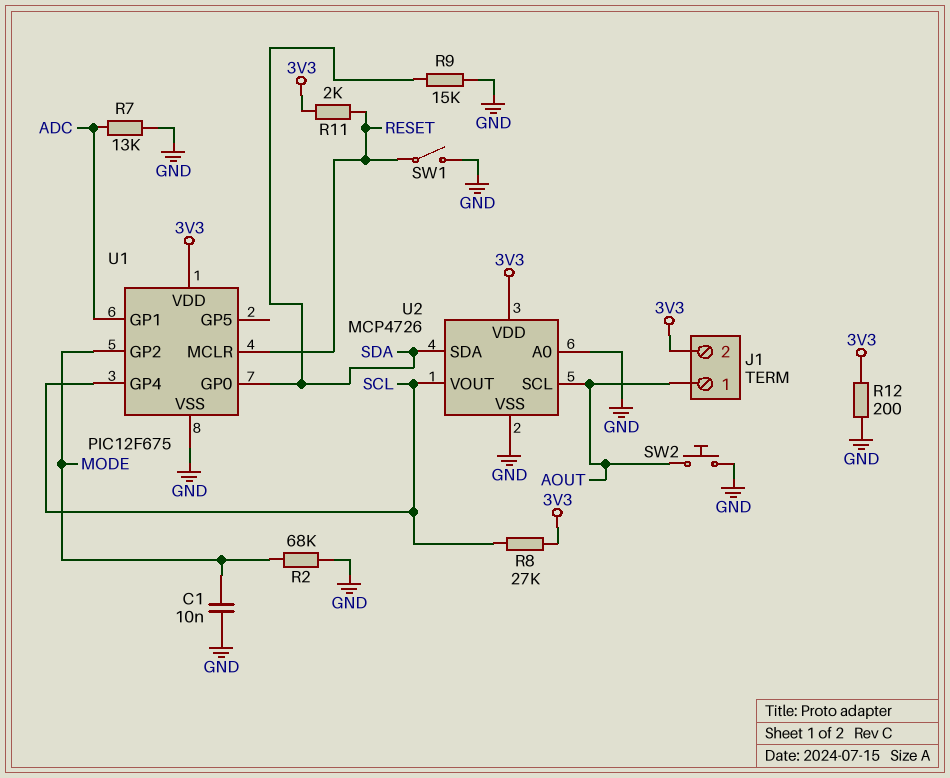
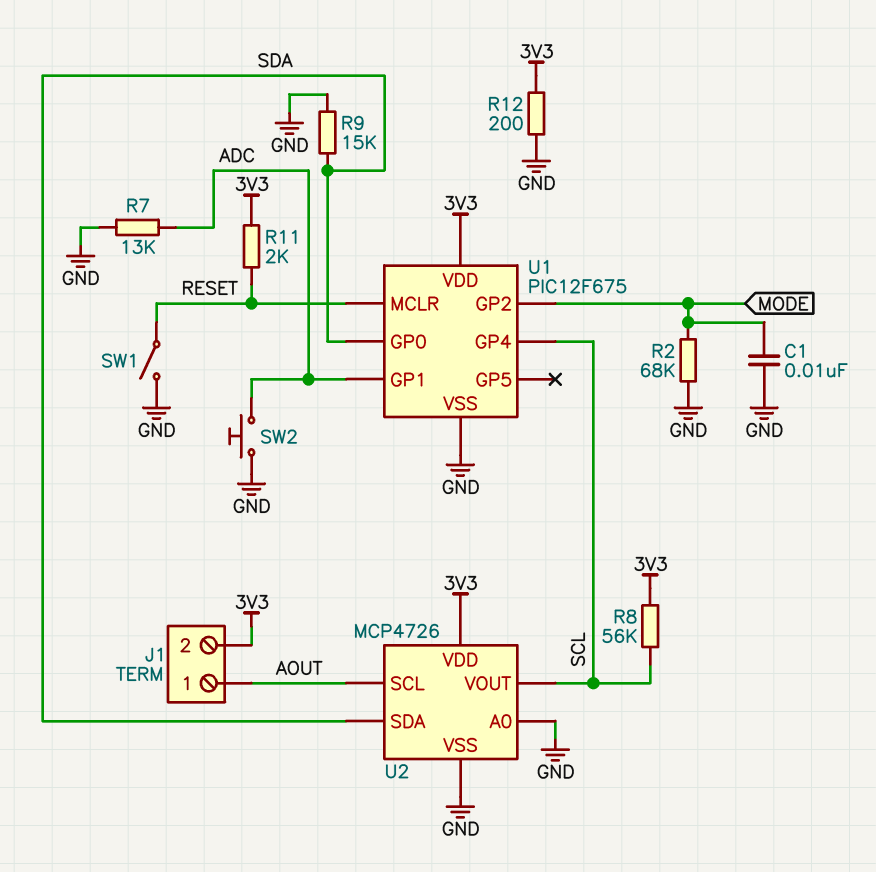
R8: 27k (3V3, SCL) -> 56k (3V3, SCL)
SW2: button (AOUT, GND) -> button (ADC, GND)

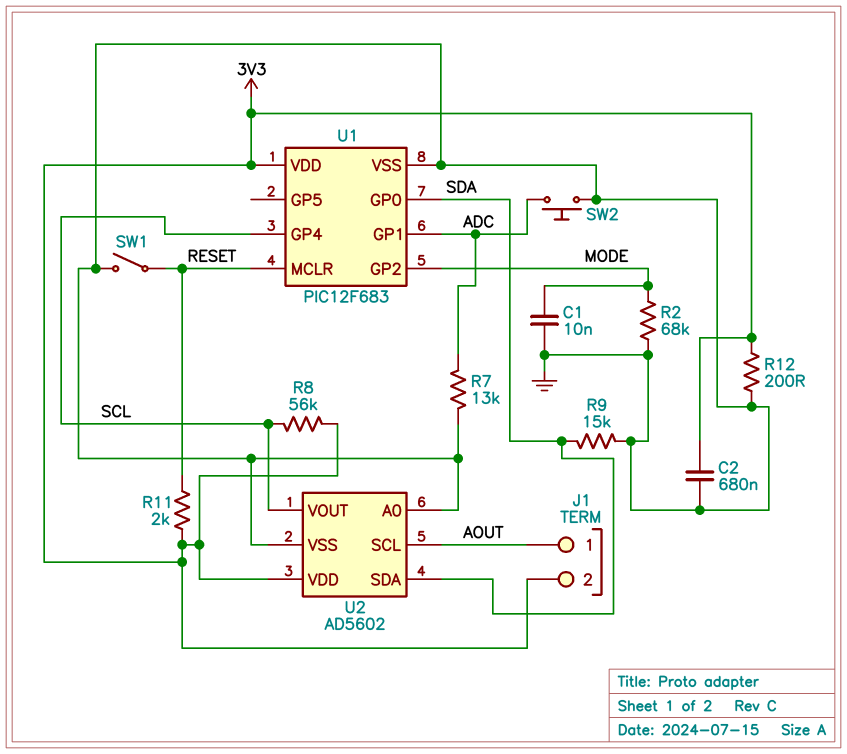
C2: none -> 680nF (3V3, GND)
U1: PIC12F675 -> PIC12F683
U2: MCP4726 -> AD5602

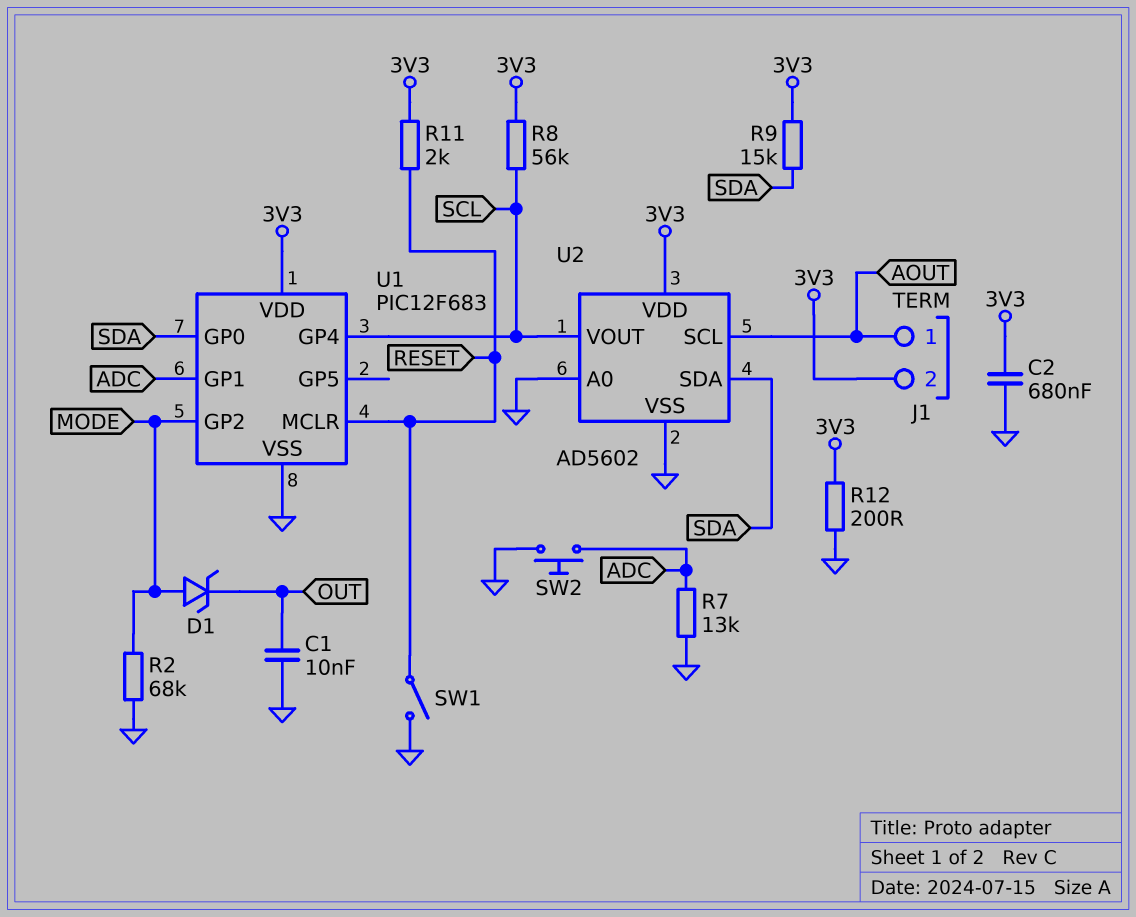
C1: 10nF (GND, MODE) -> 10nF (GND, OUT)
D1: none -> zener (A MODE, K OUT)
R9: 15k (GND, SDA) -> 15k (3V3, SDA)

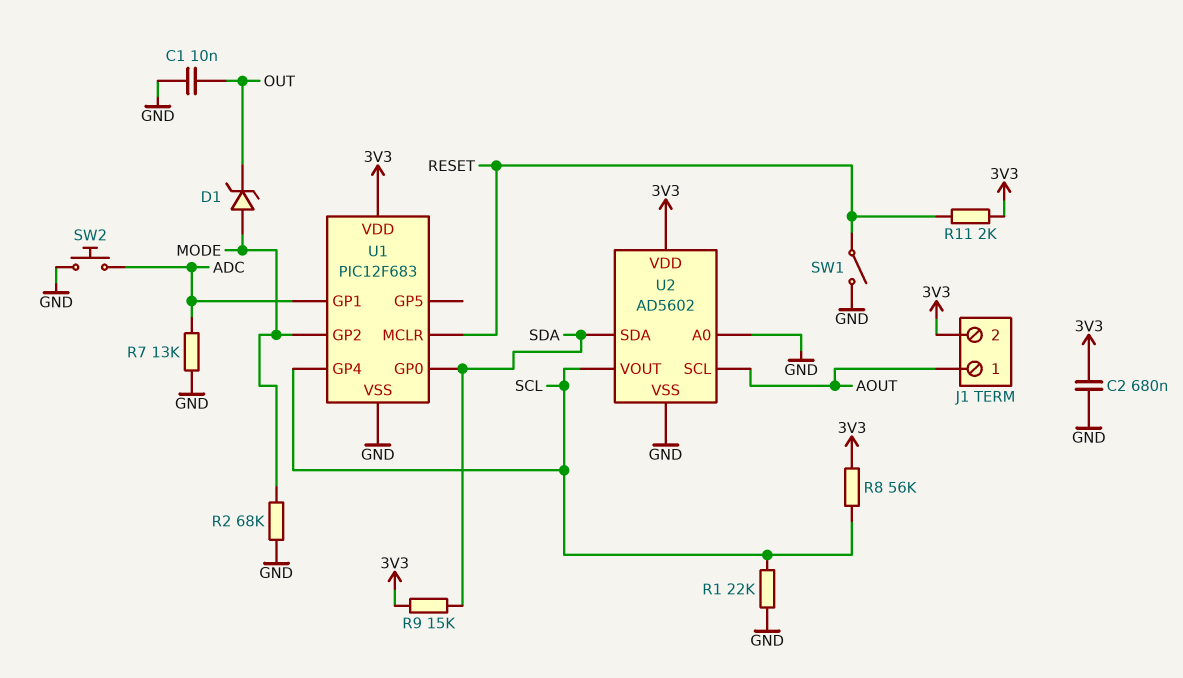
R1: none -> 22k (GND, SCL)
R12: 200 (3V3, GND) -> none

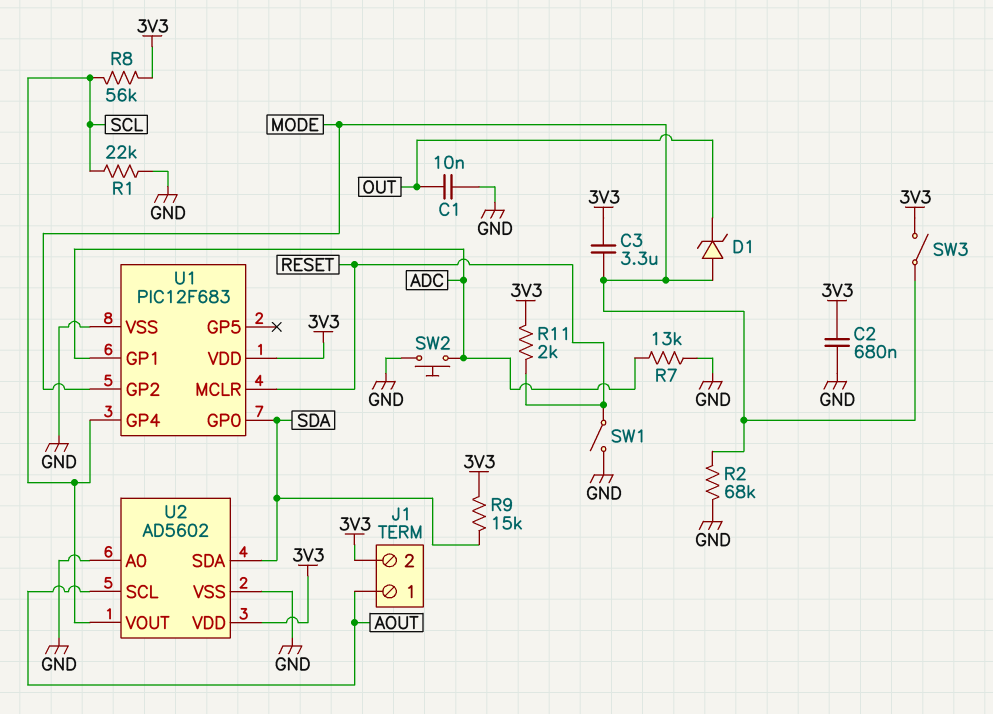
C3: none -> 3.3uF (3V3, MODE)
SW3: none -> switch (3V3, MODE)

